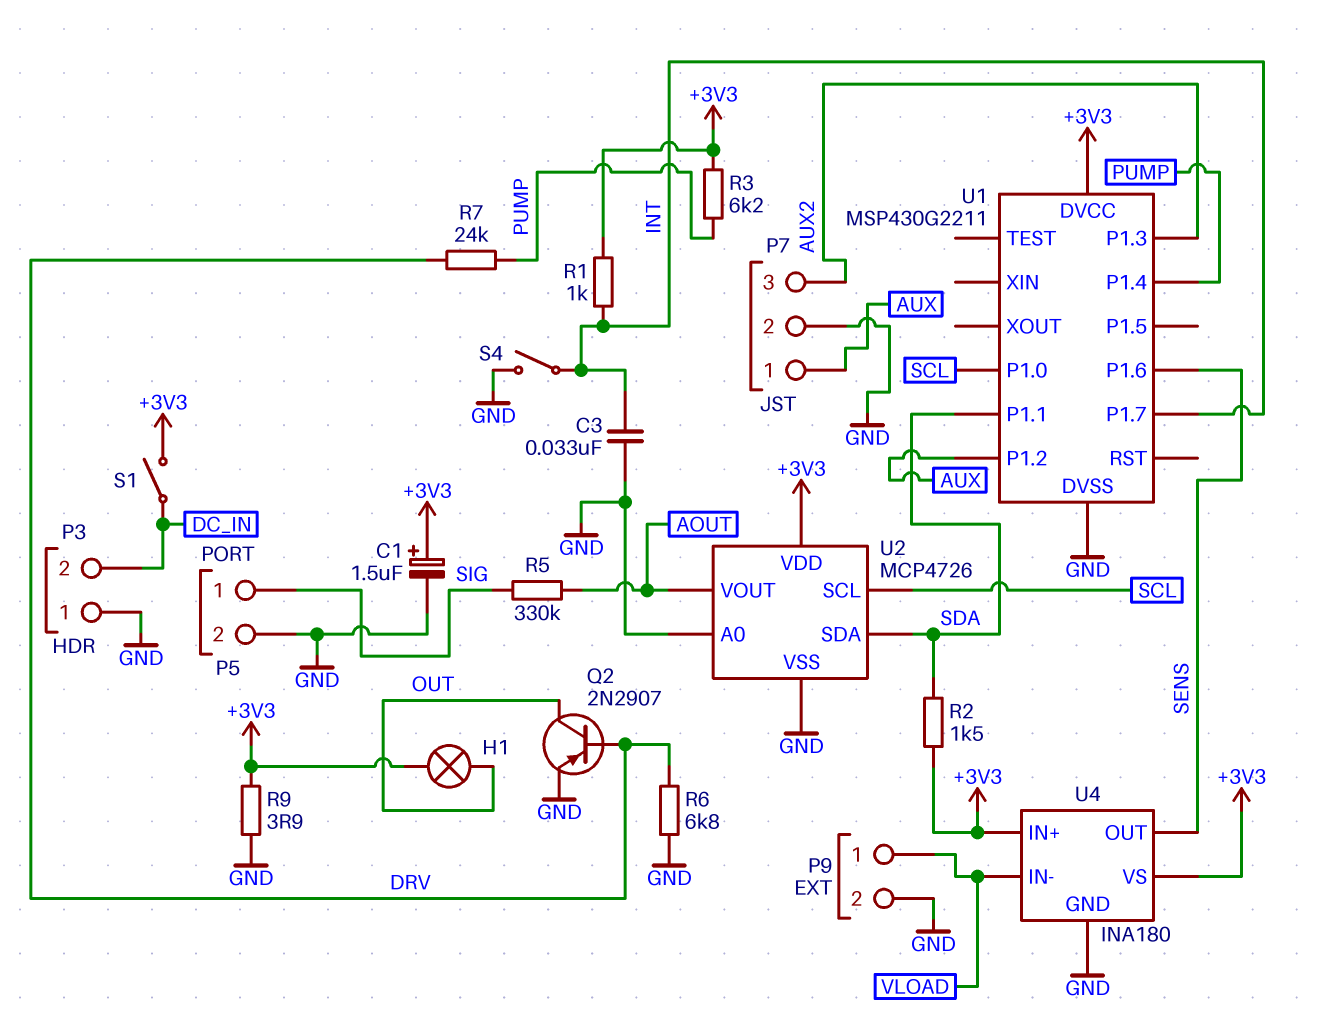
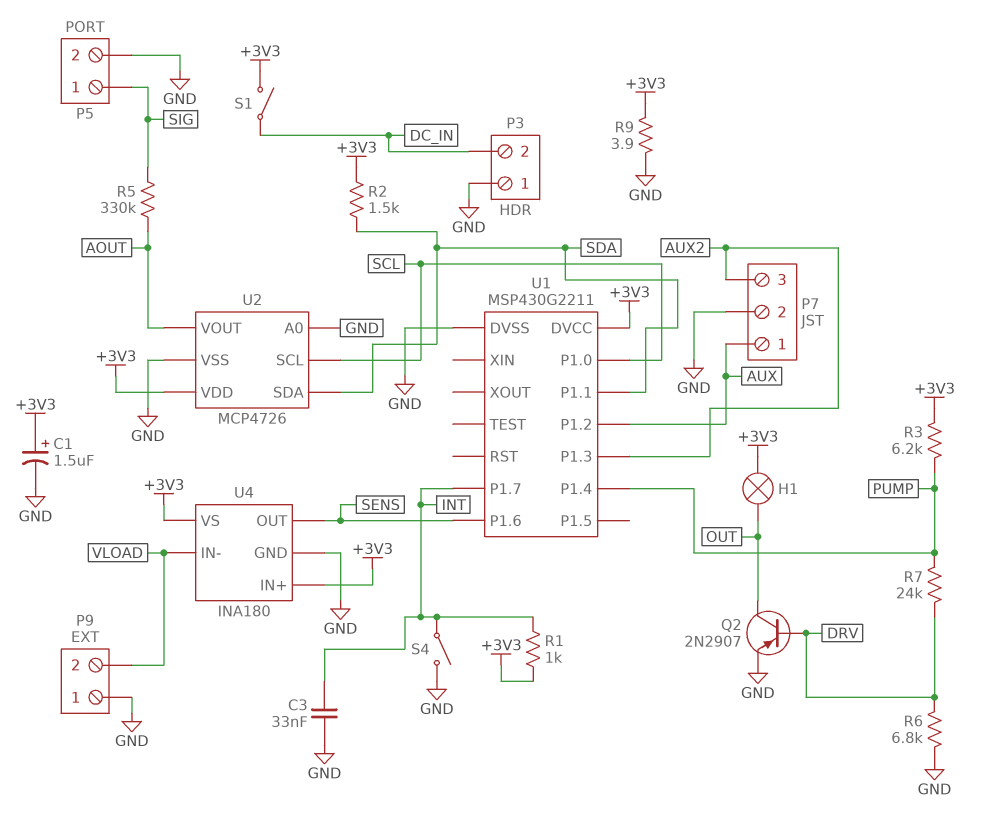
P9 pin 1: VLOAD -> GND
P9 pin 2: GND -> VLOAD

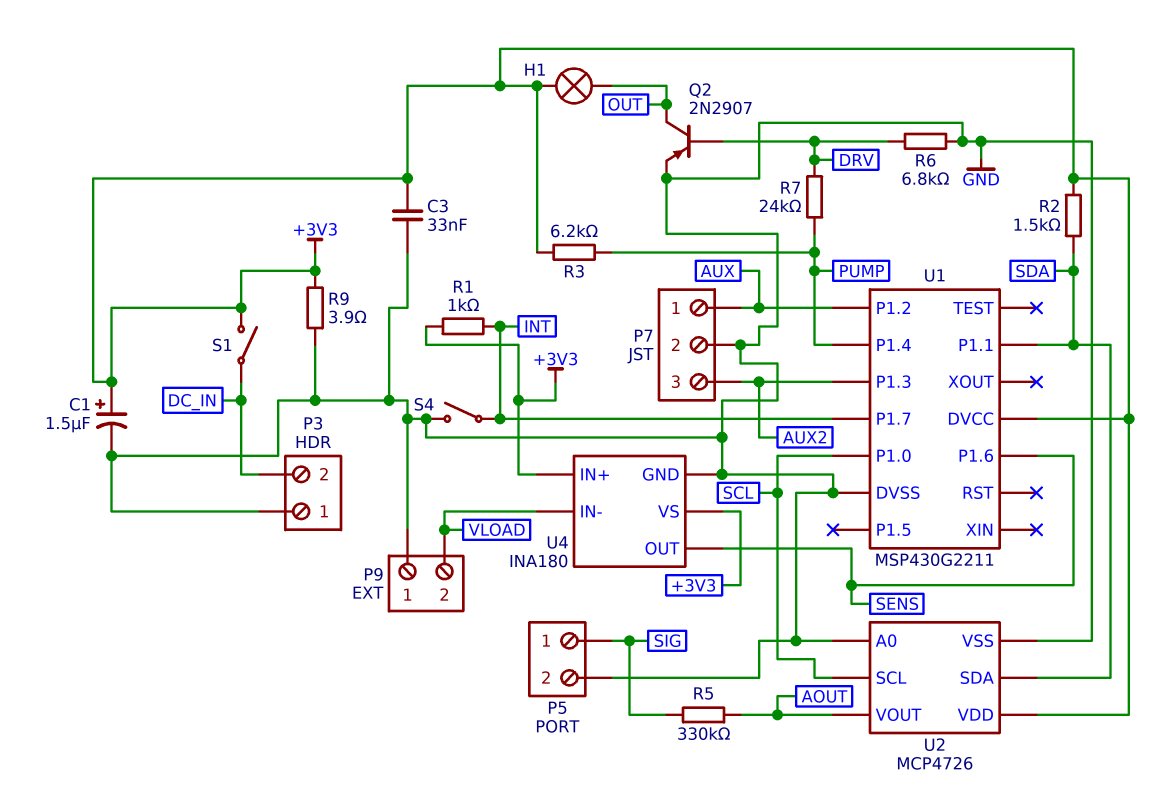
C3: 33nF (GND, INT) -> 33nF (+3V3, GND)

